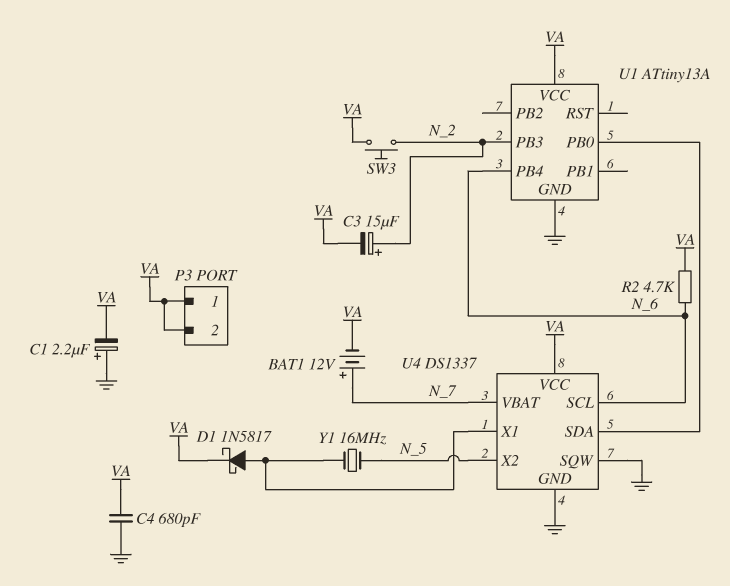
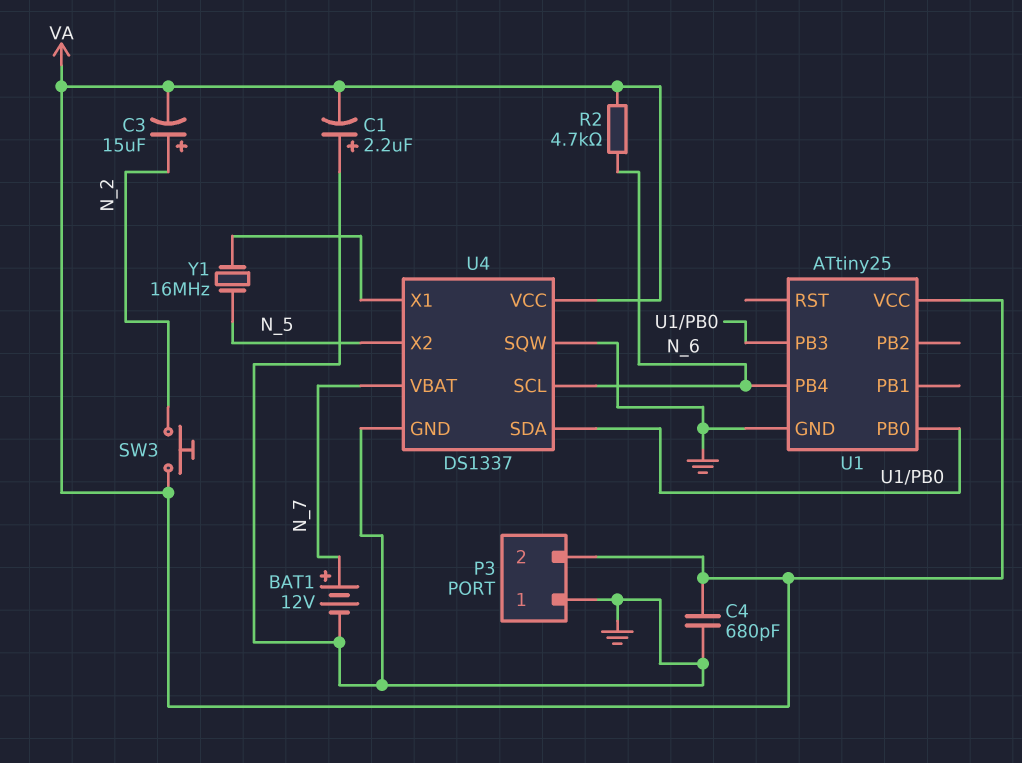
BAT1: 12V (plus N_7, minus VA) -> 12V (plus N_7, minus GND)
D1: schottky 1N5817 (A U4/X1, K VA) -> none
P3 pin 1: VA -> GND
U1: ATtiny13A -> ATtiny25
U1 pin PB3: N_2 -> U1/PB0

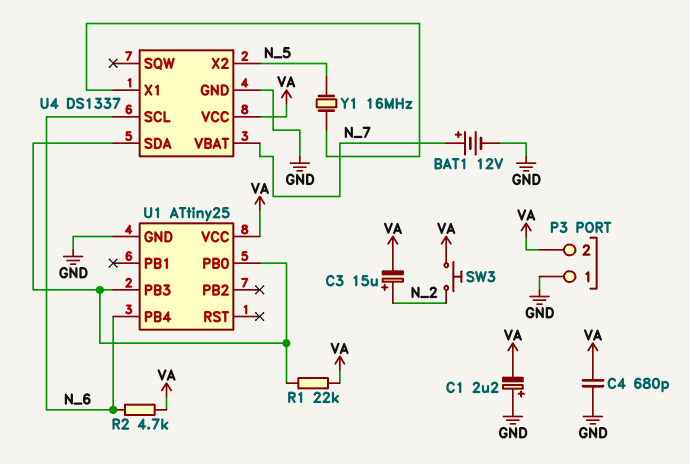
R1: none -> 22k (U1/PB0, VA)
U4 pin SQW: GND -> none

